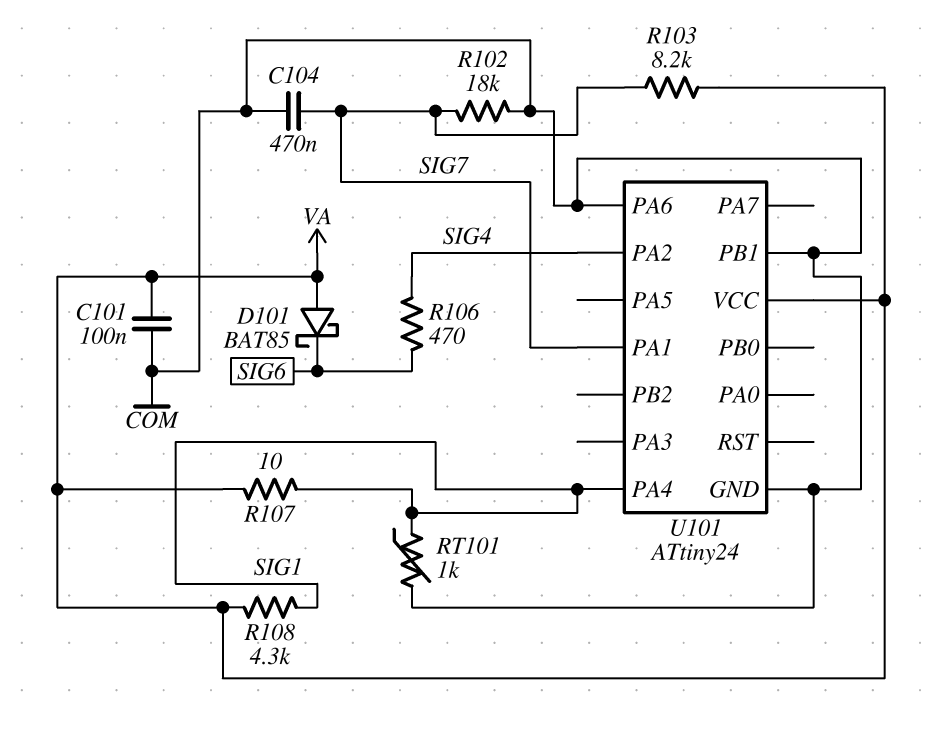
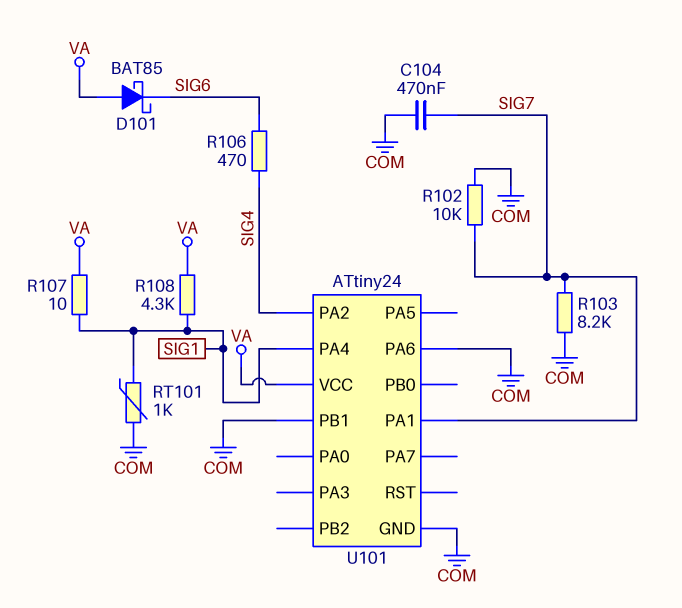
C101: 100nF (COM, VA) -> none
R102: 18k (COM, SIG7) -> 10k (COM, SIG7)
R103: 8.2k (SIG7, VA) -> 8.2k (COM, SIG7)

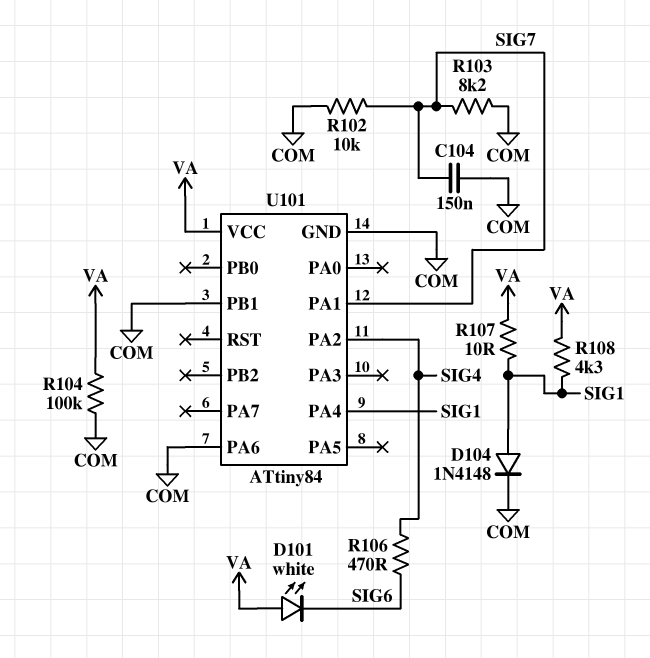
C104: 470nF (COM, SIG7) -> 150nF (COM, SIG7)
D101: schottky BAT85 (A VA, K SIG6) -> LED white (A VA, K SIG6)
D104: none -> diode 1N4148 (A SIG1, K COM)
R104: none -> 100k (COM, VA)
RT101: 1k (COM, SIG1) -> none
U101: ATtiny24 -> ATtiny84

